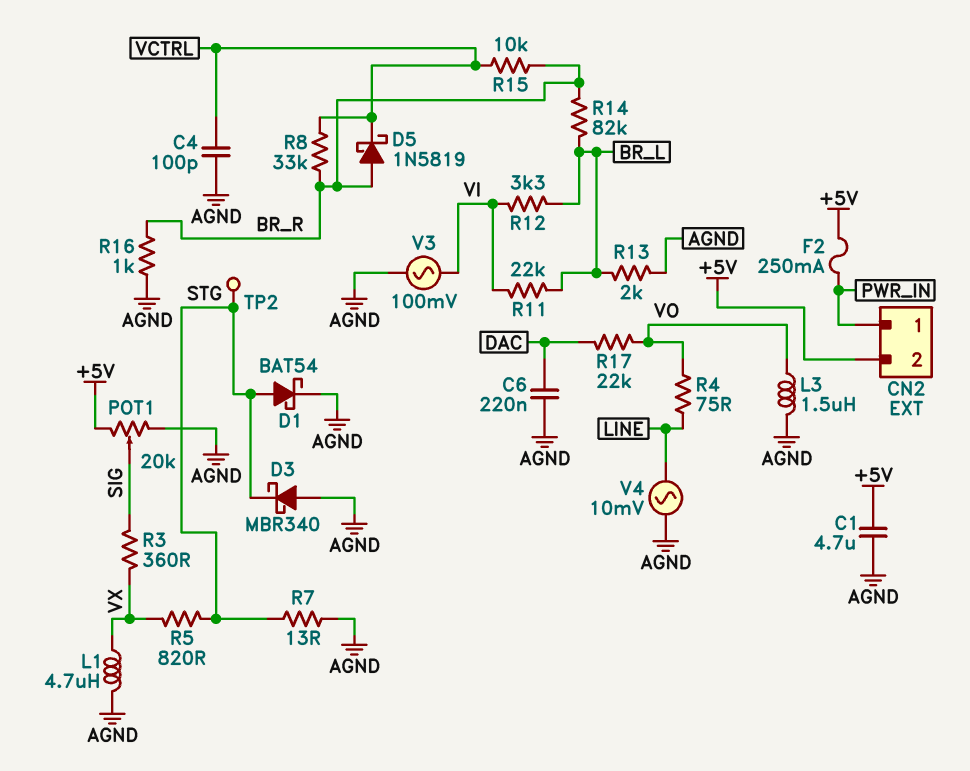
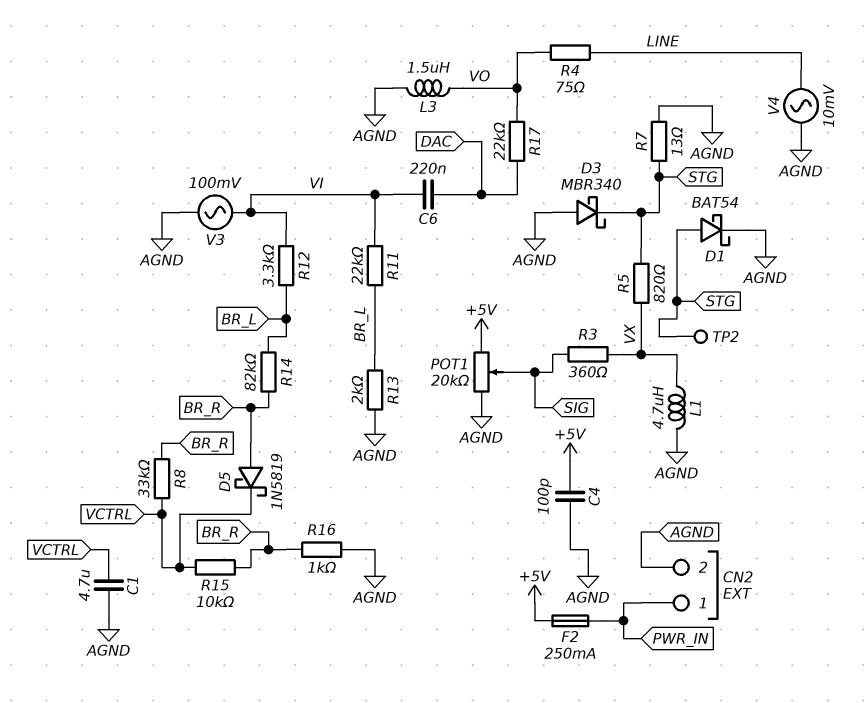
C1: 4.7uF (+5V, AGND) -> 4.7uF (AGND, VCTRL)
C4: 100pF (AGND, VCTRL) -> 100pF (+5V, AGND)
C6: 220nF (AGND, DAC) -> 220nF (DAC, VI)
CN2 pin 2: +5V -> AGND

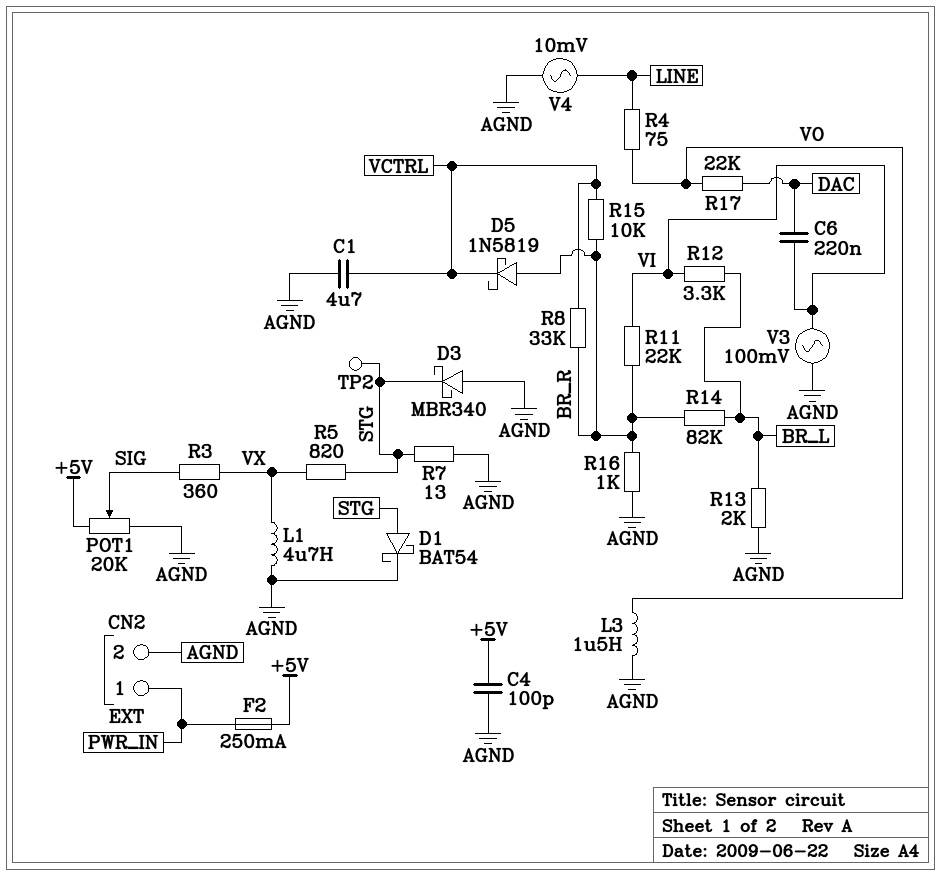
R11: 22k (BR_L, VI) -> 22k (BR_R, VI)

